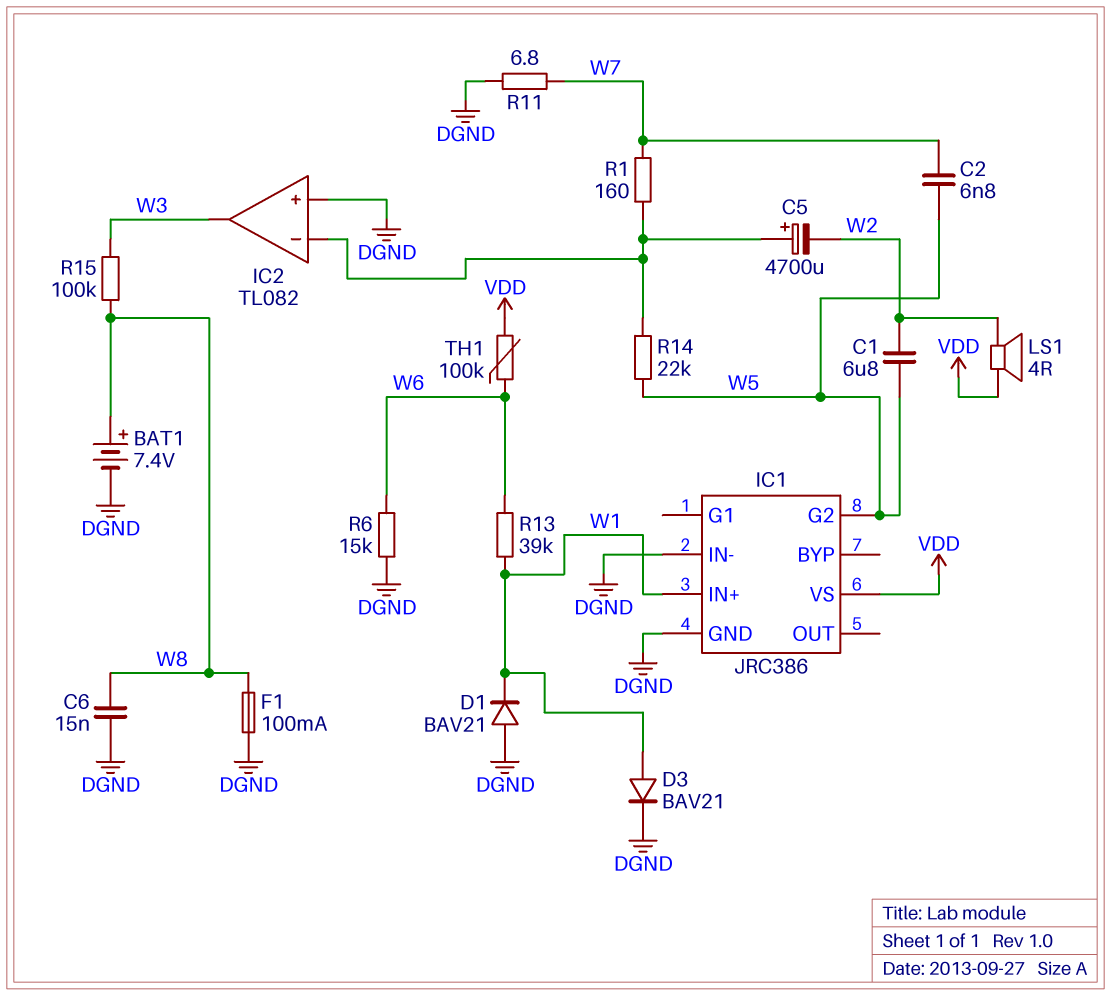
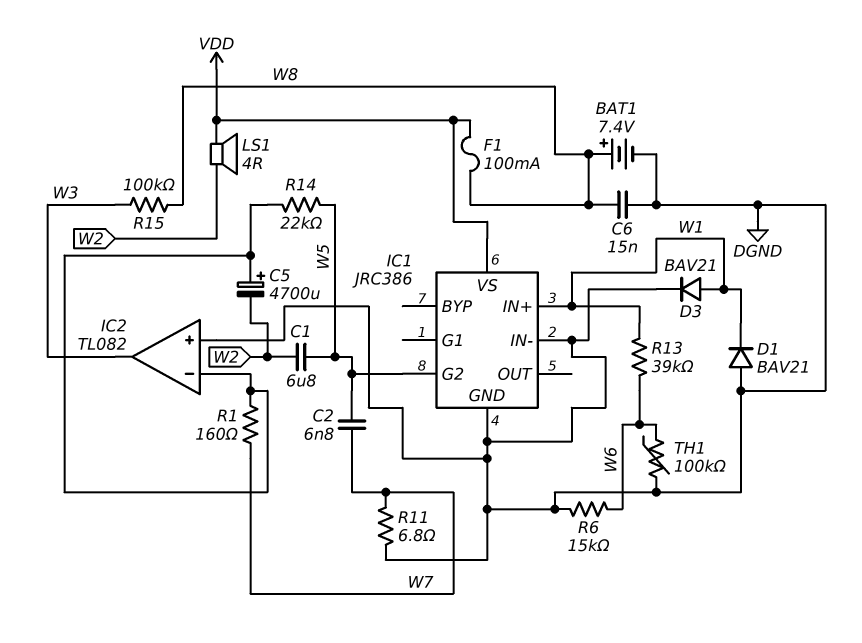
F1: 100mA (DGND, W8) -> 100mA (VDD, W8)
TH1: 100k (VDD, W6) -> 100k (DGND, W6)

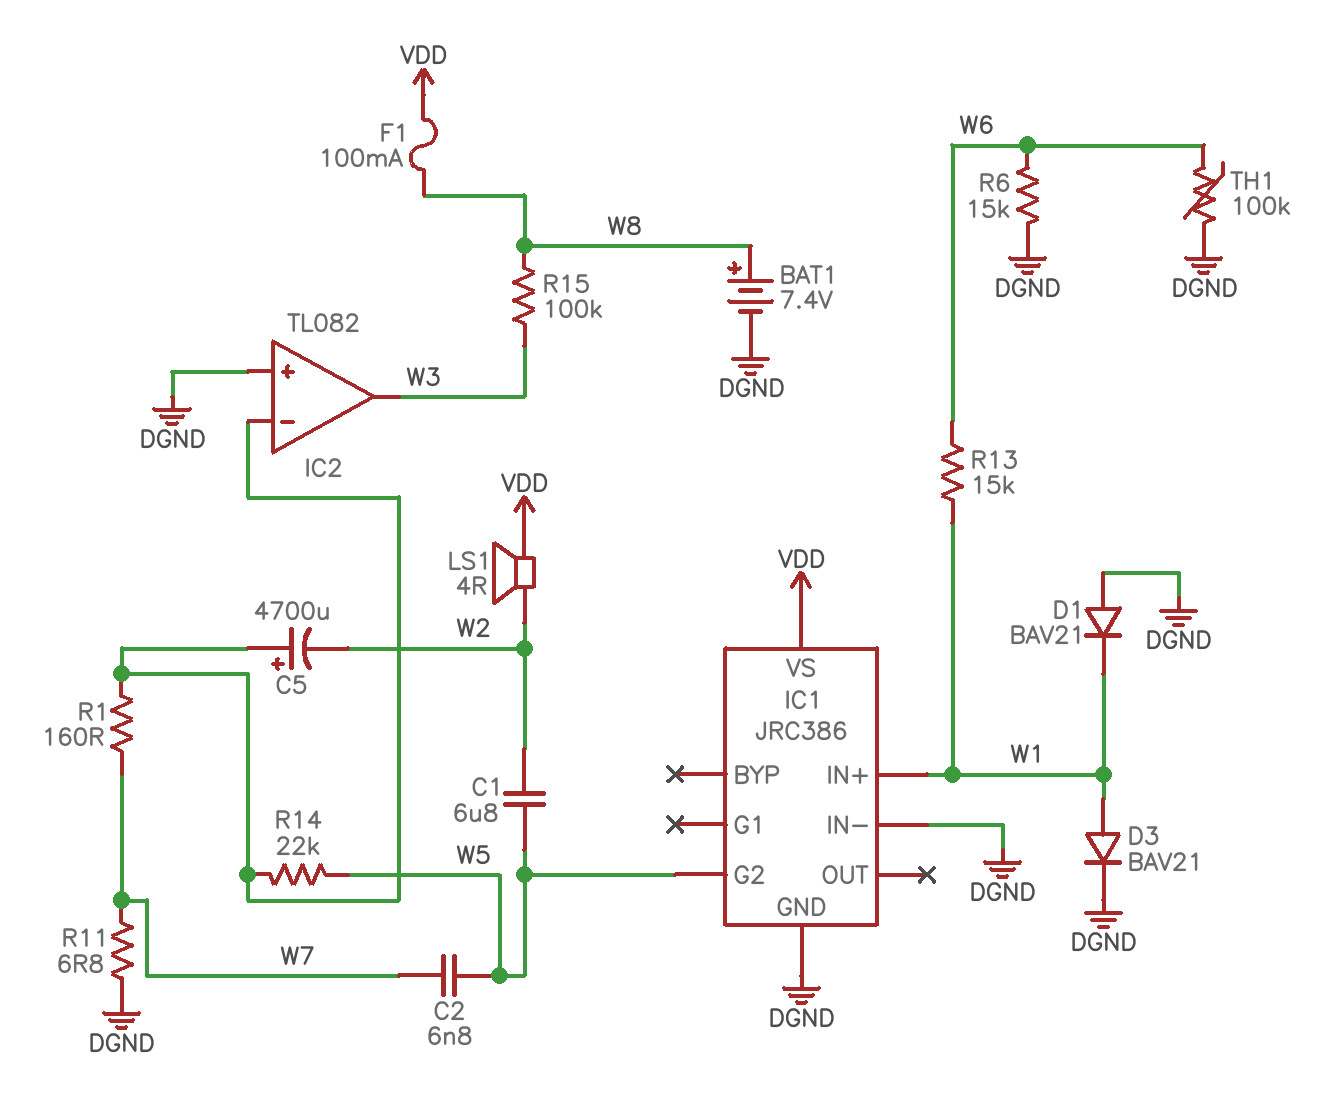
C6: 15nF (DGND, W8) -> none
R13: 39k (W1, W6) -> 15k (W1, W6)

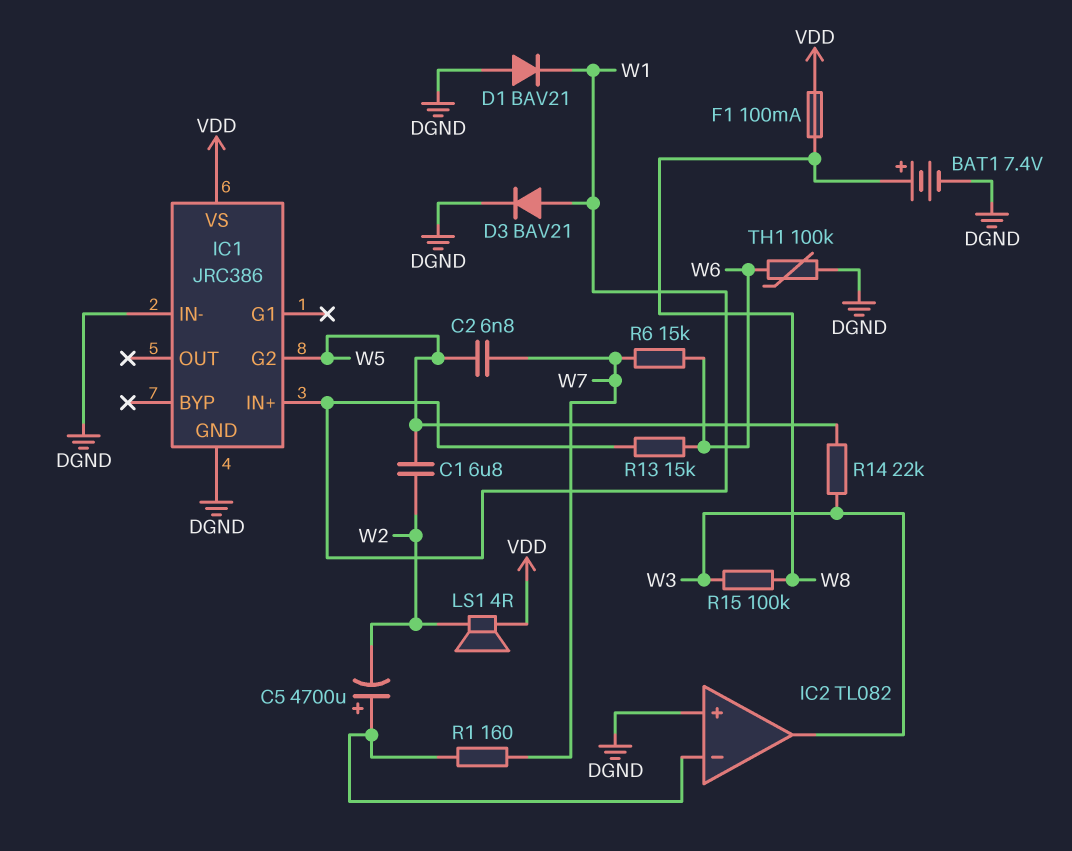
R6: 15k (DGND, W6) -> 15k (W6, W7)
R11: 6.8 (DGND, W7) -> none
R14: 22k (IC2/in-, W5) -> 22k (W3, W5)

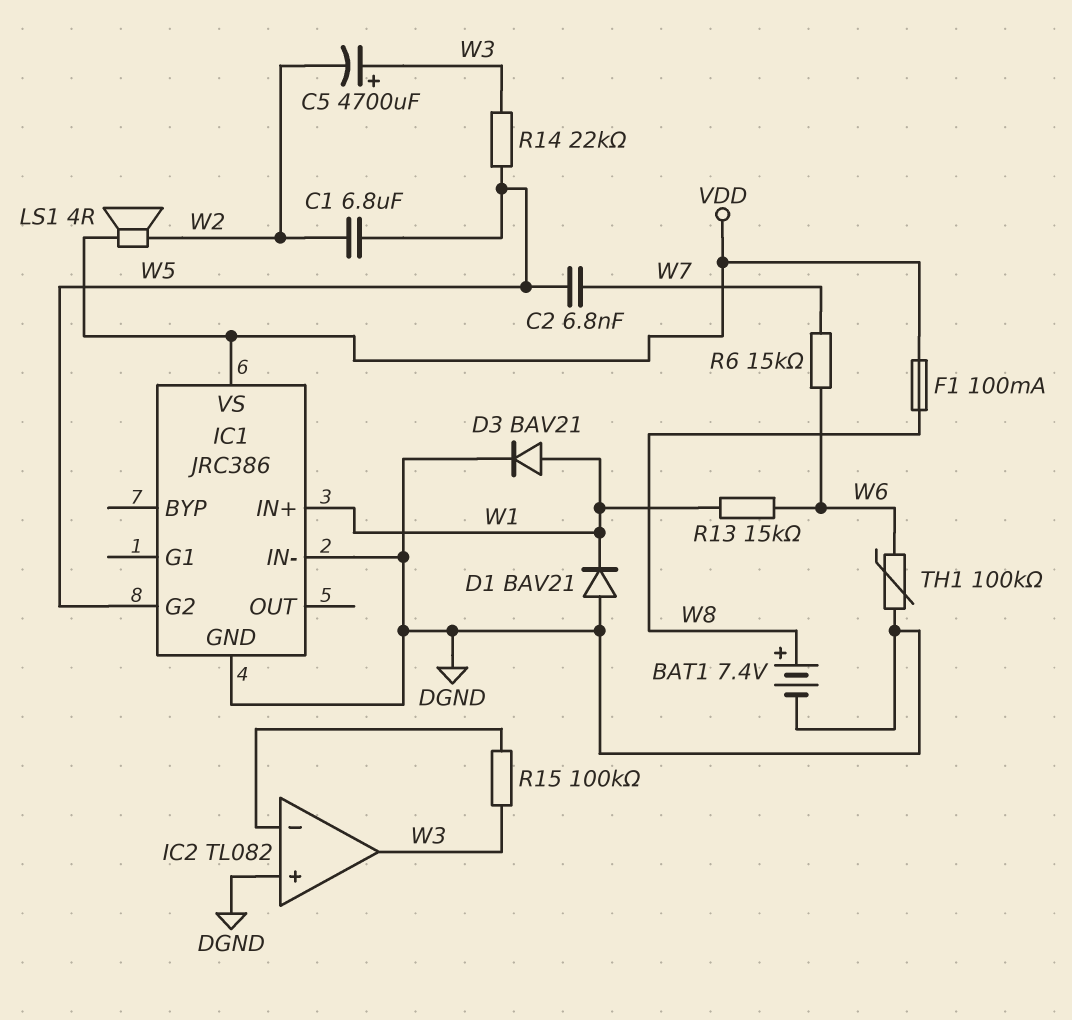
C5: 4700uF (plus IC2/in-, minus W2) -> 4700uF (plus W3, minus W2)
R1: 160 (IC2/in-, W7) -> none
R15: 100k (W3, W8) -> 100k (IC2/in-, W3)

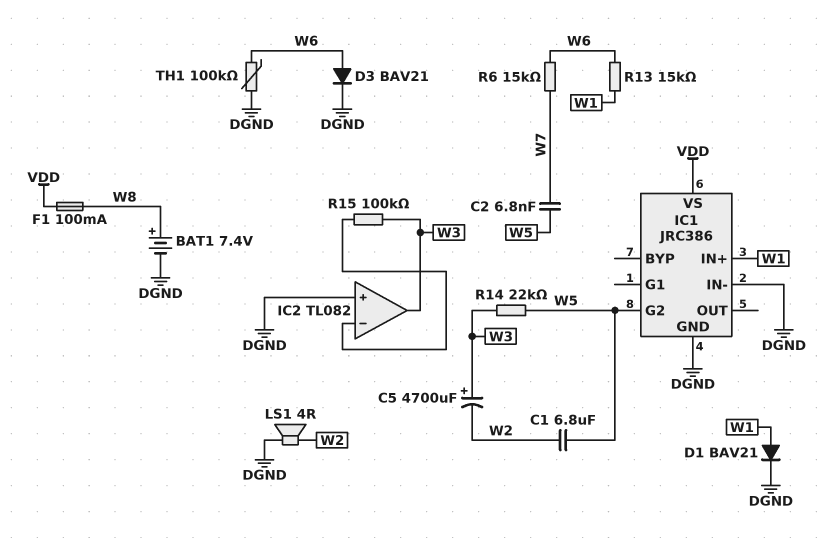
D1: diode BAV21 (A DGND, K W1) -> diode BAV21 (A W1, K DGND)
D3: diode BAV21 (A W1, K DGND) -> diode BAV21 (A W6, K DGND)
LS1: speaker 4R (VDD, W2) -> speaker 4R (DGND, W2)

